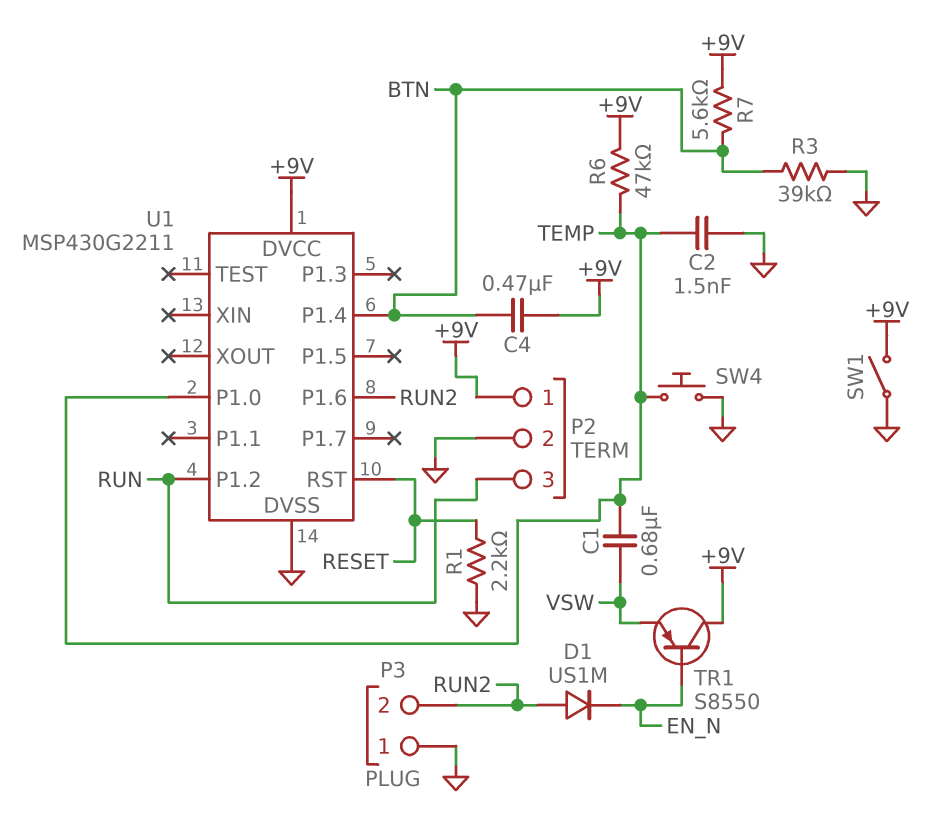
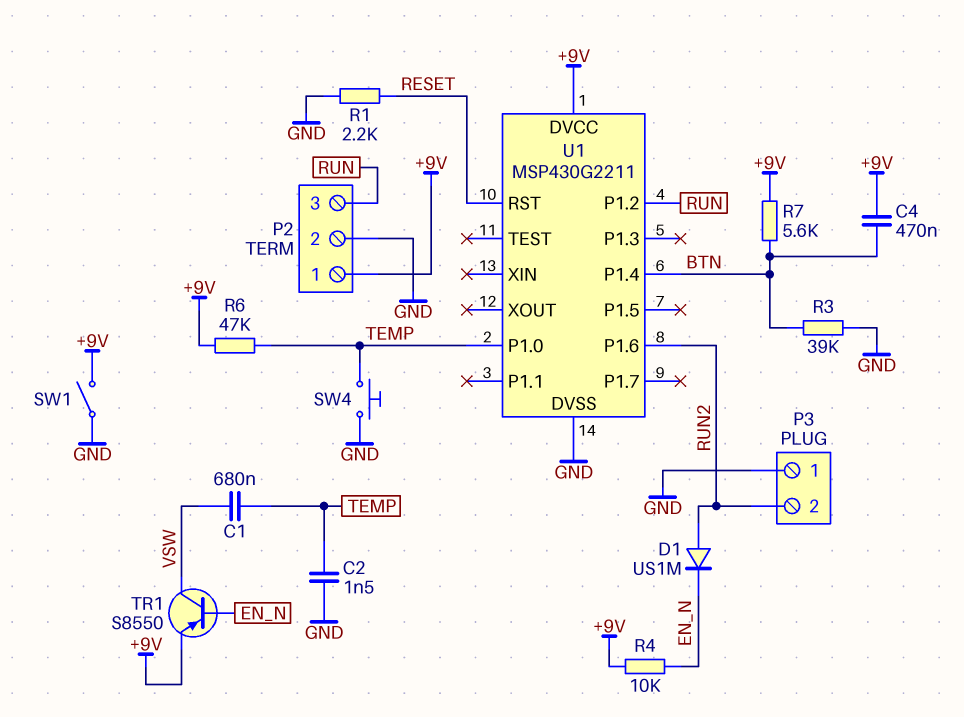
R4: none -> 10k (+9V, EN_N)
TR1: PNP S8550 (B EN_N, C +9V, E VSW) -> PNP S8550 (B EN_N, C VSW, E +9V)

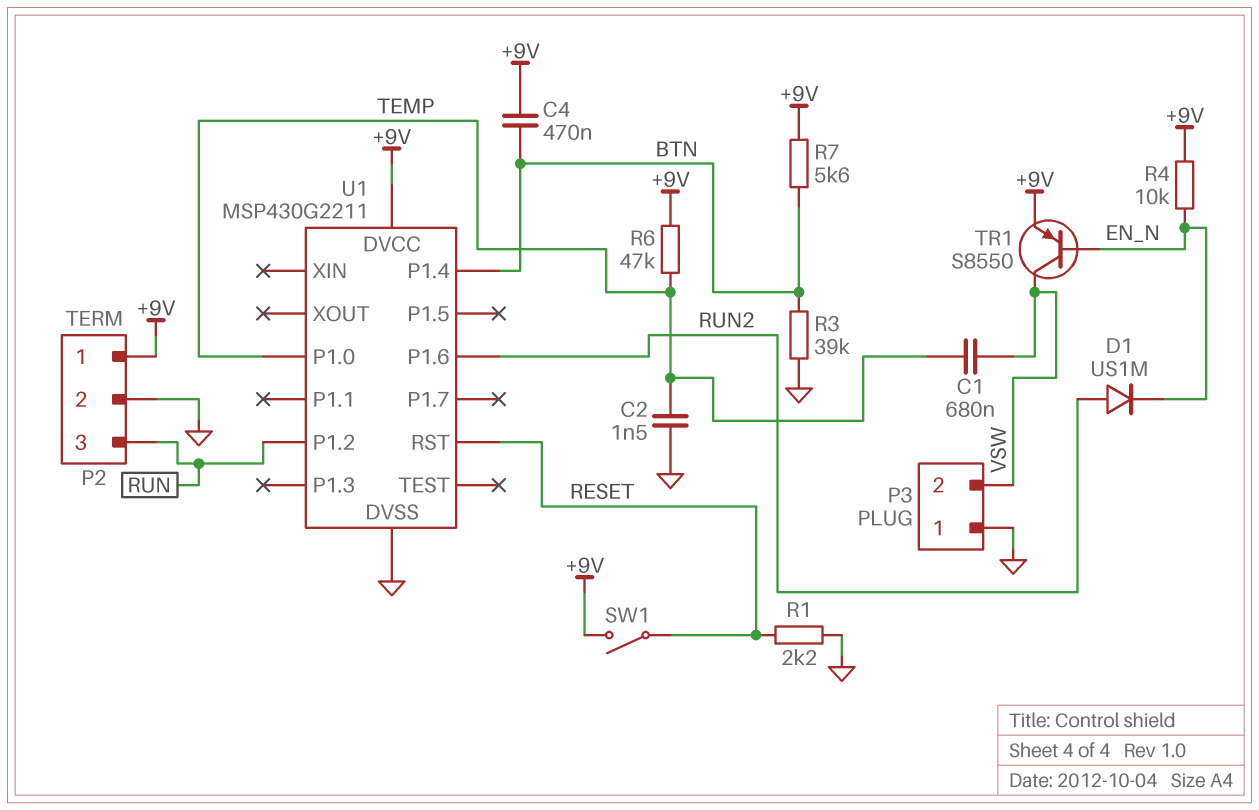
P3 pin 2: RUN2 -> VSW
SW1: switch (+9V, GND) -> switch (+9V, RESET)
SW4: button (GND, TEMP) -> none

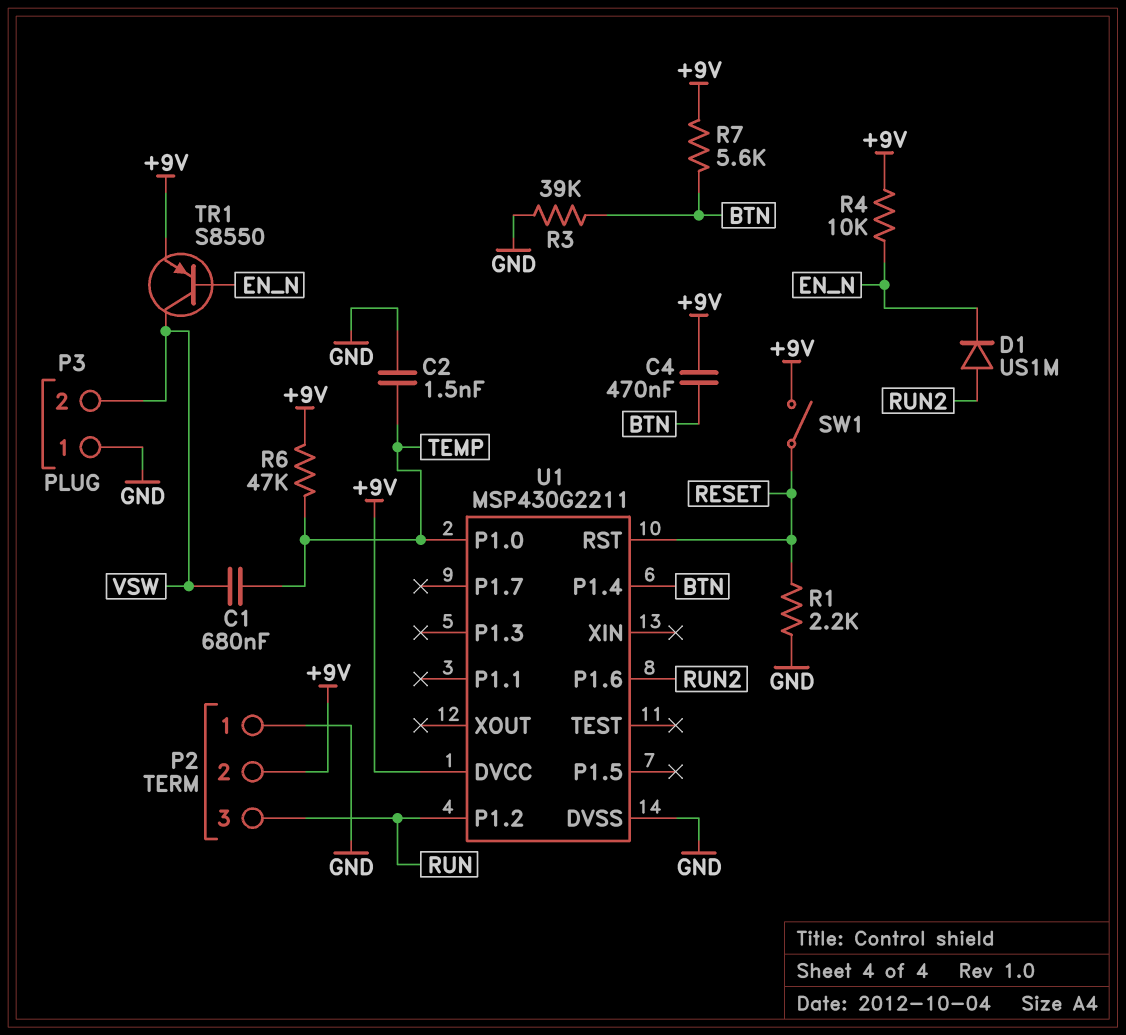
P2 pin 1: +9V -> GND
P2 pin 2: GND -> +9V

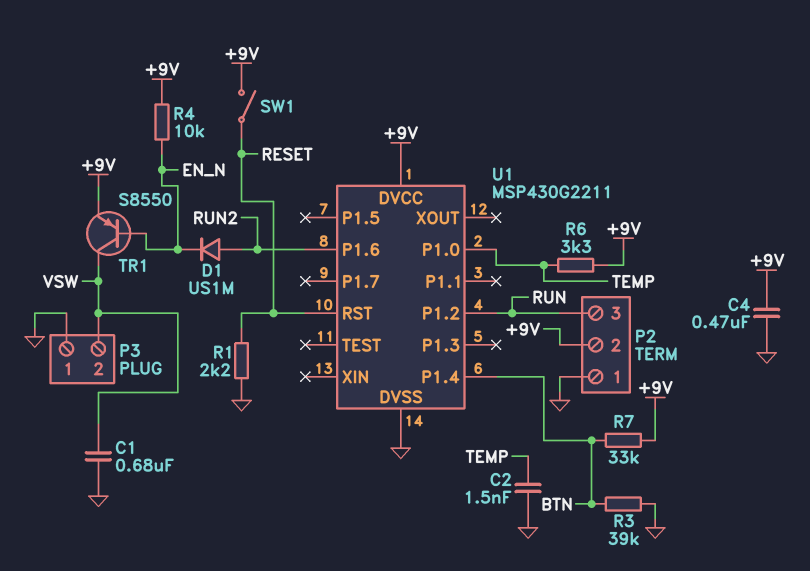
C1: 680nF (TEMP, VSW) -> 680nF (GND, VSW)
C4: 470nF (+9V, BTN) -> 470nF (+9V, GND)
R6: 47k (+9V, TEMP) -> 3.3k (+9V, TEMP)
R7: 5.6k (+9V, BTN) -> 33k (+9V, BTN)

